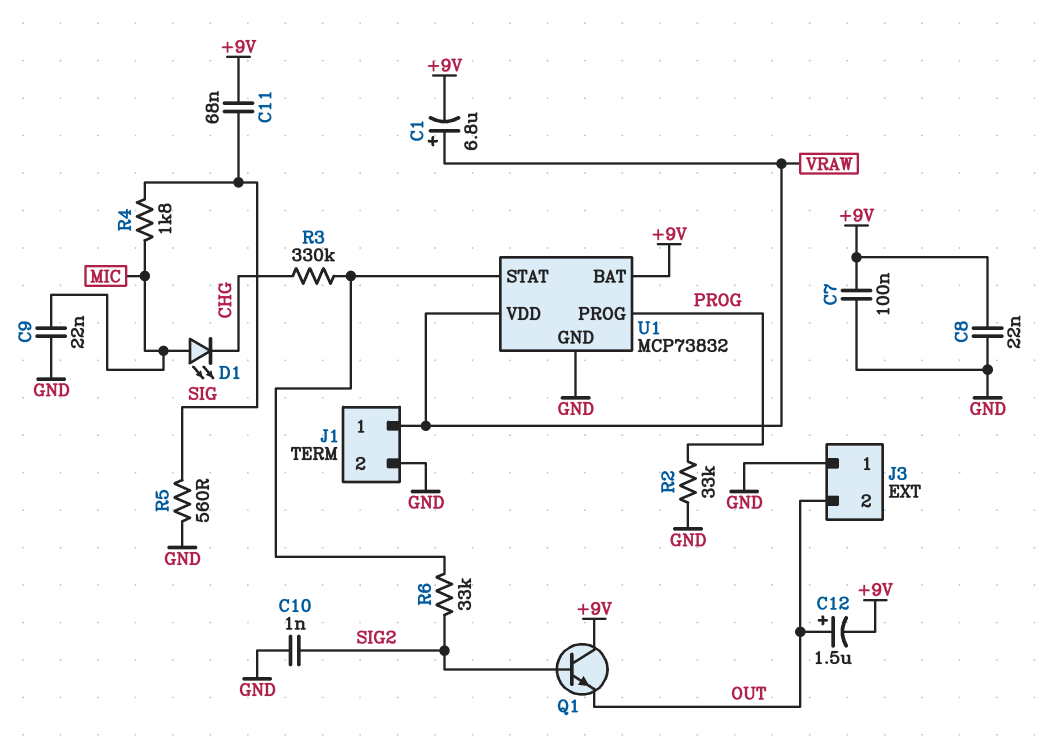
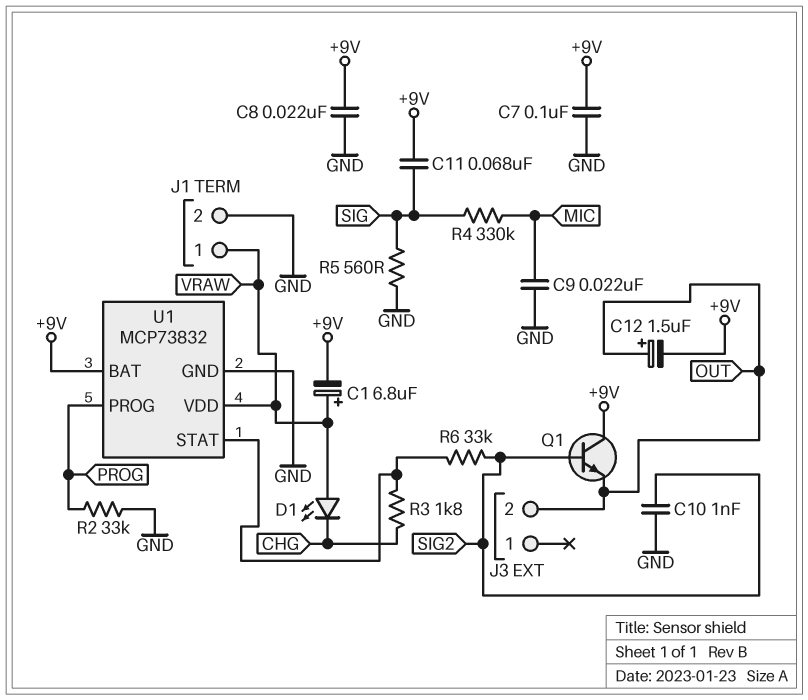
D1: LED (A MIC, K CHG) -> LED (A VRAW, K CHG)
J3 pin 1: GND -> none
R3: 330k (CHG, U1/STAT) -> 1.8k (CHG, U1/STAT)
R4: 1.8k (MIC, SIG) -> 330k (MIC, SIG)

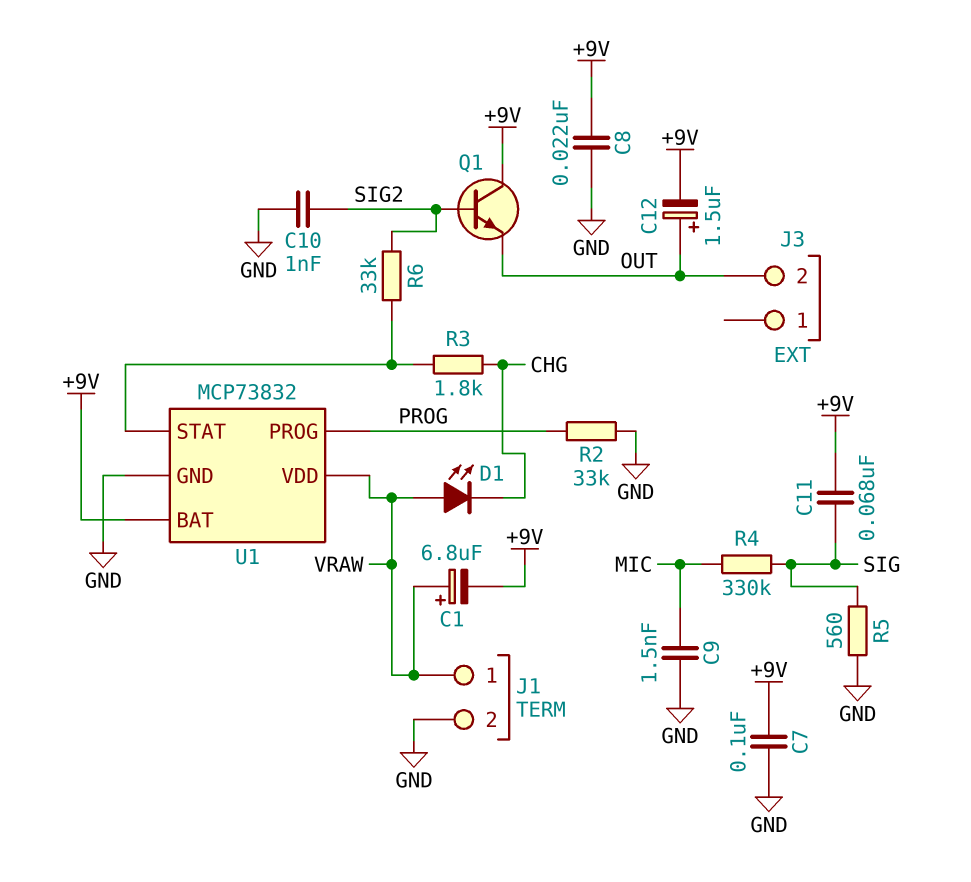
C9: 22nF (GND, MIC) -> 1.5nF (GND, MIC)

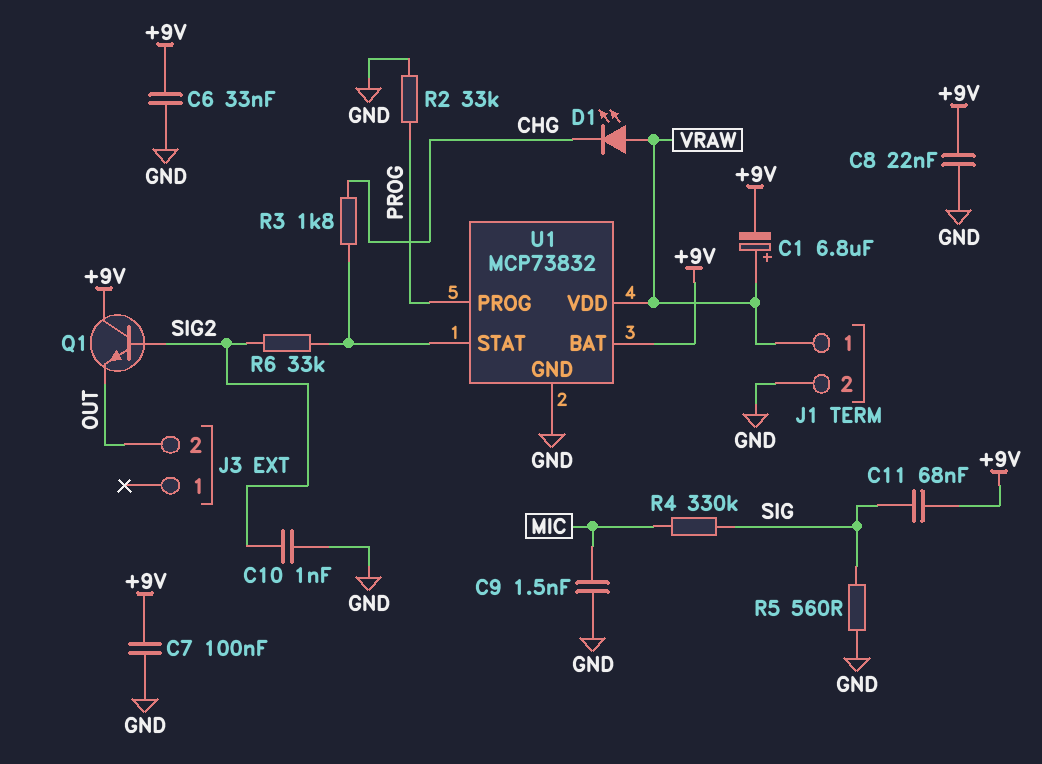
C6: none -> 33nF (+9V, GND)
C12: 1.5uF (plus OUT, minus +9V) -> none

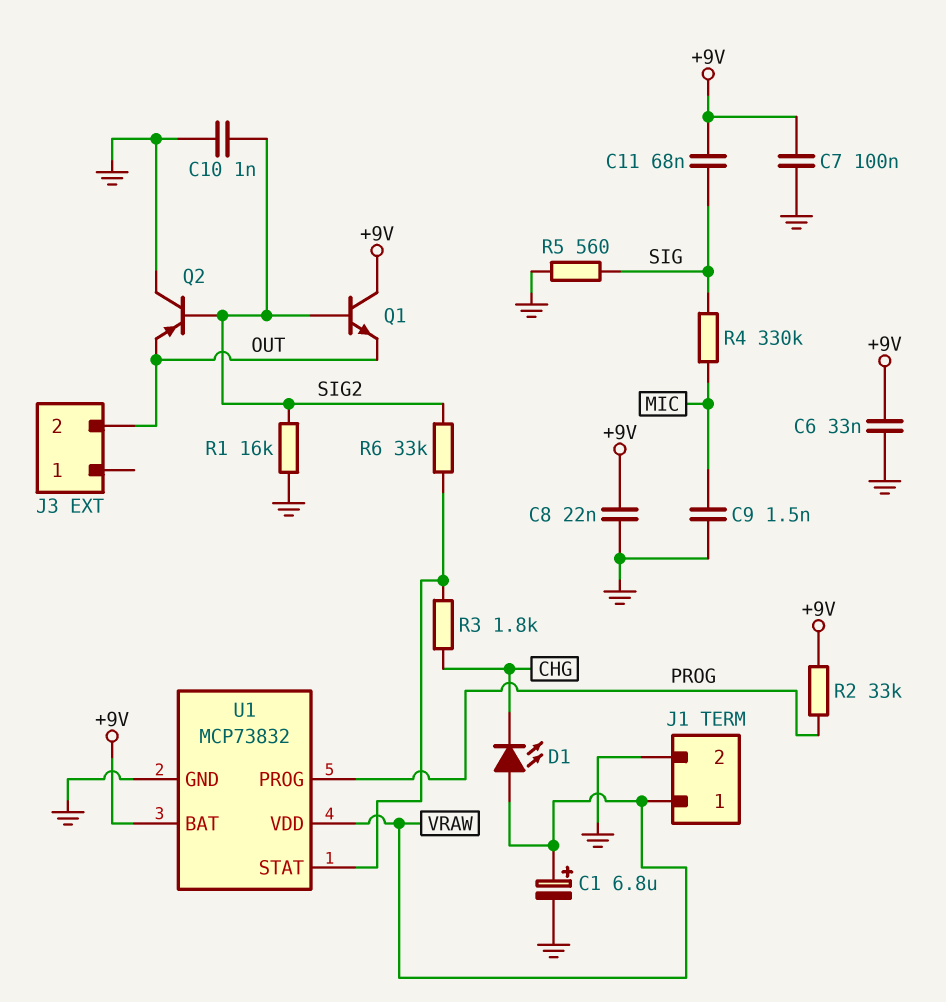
C1: 6.8uF (plus VRAW, minus +9V) -> 6.8uF (plus VRAW, minus GND)
Q2: none -> PNP (B SIG2, C GND, E OUT)
R1: none -> 16k (GND, SIG2)
R2: 33k (GND, PROG) -> 33k (+9V, PROG)

